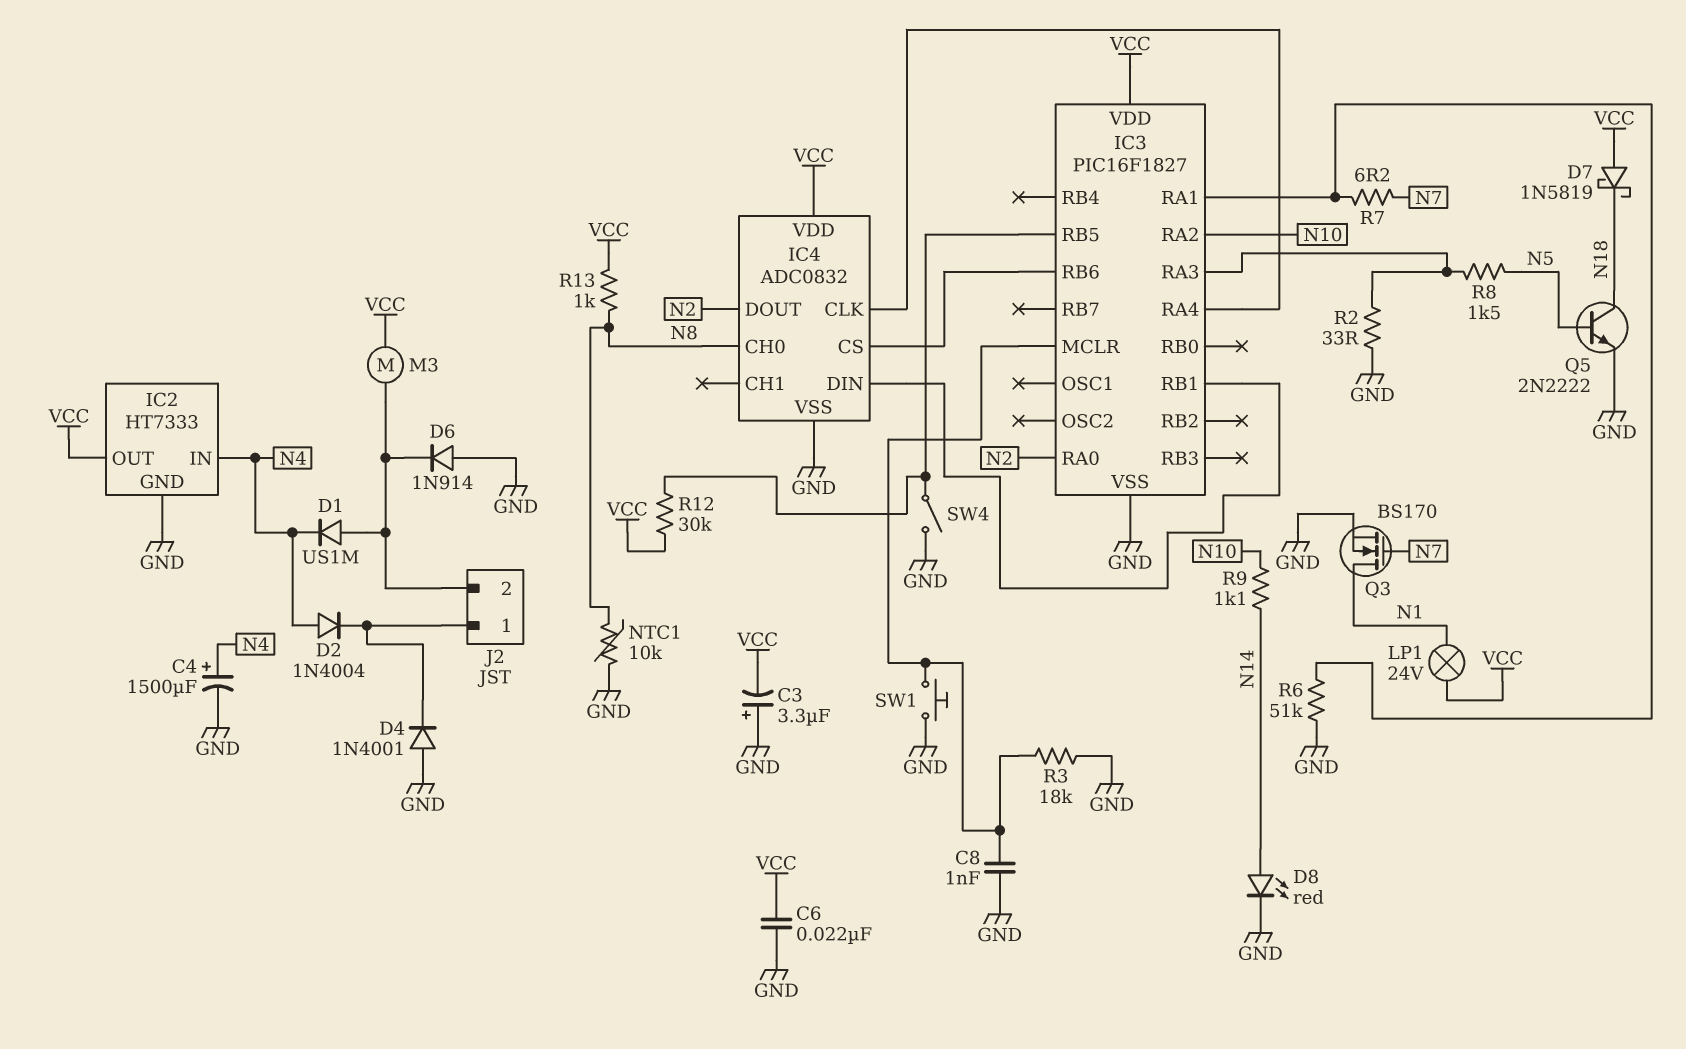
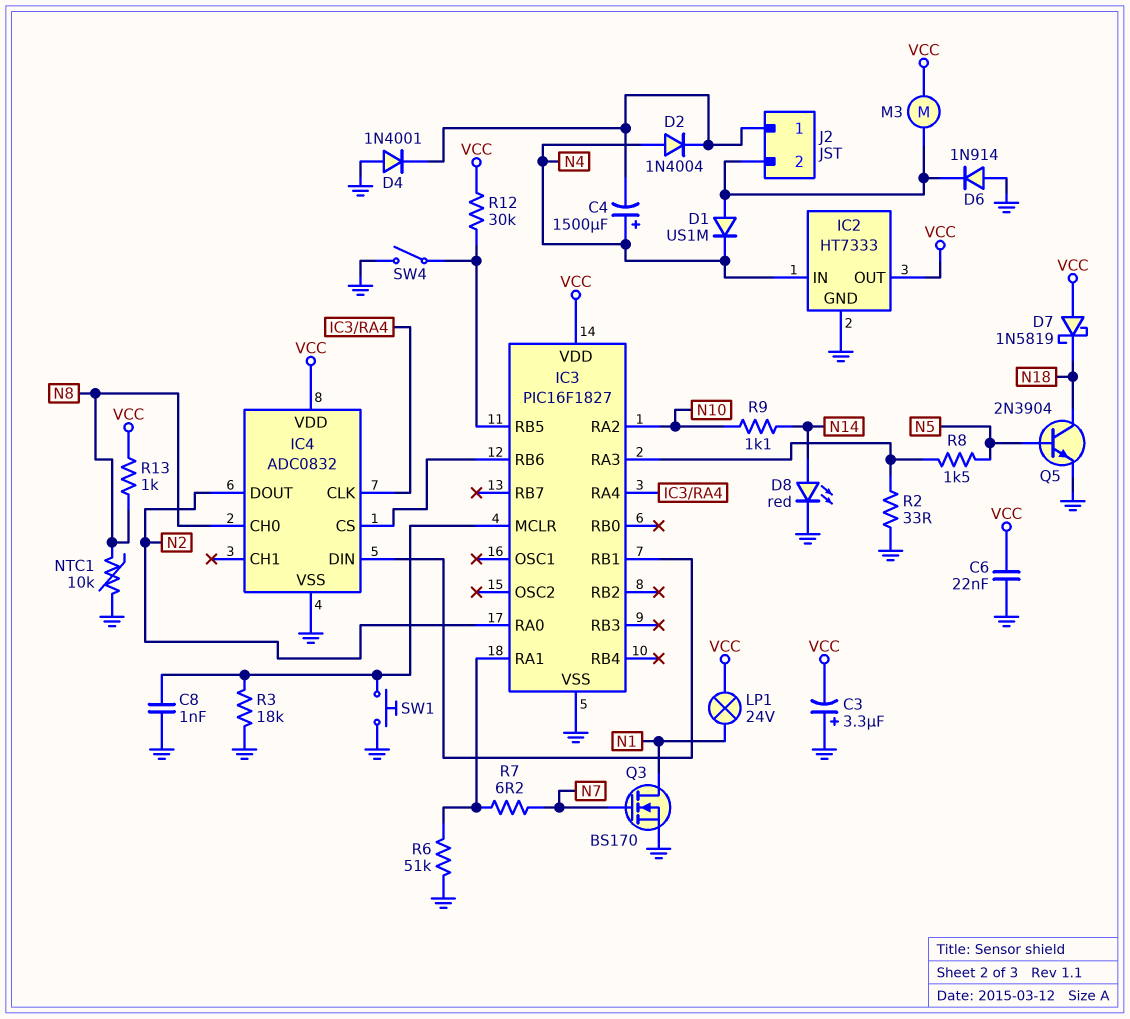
C4: 1500uF (plus N4, minus GND) -> 1500uF (plus N4, minus J2/1)
Q5: NPN 2N2222 (B N5, C N18, E GND) -> NPN 2N3904 (B N5, C N18, E GND)

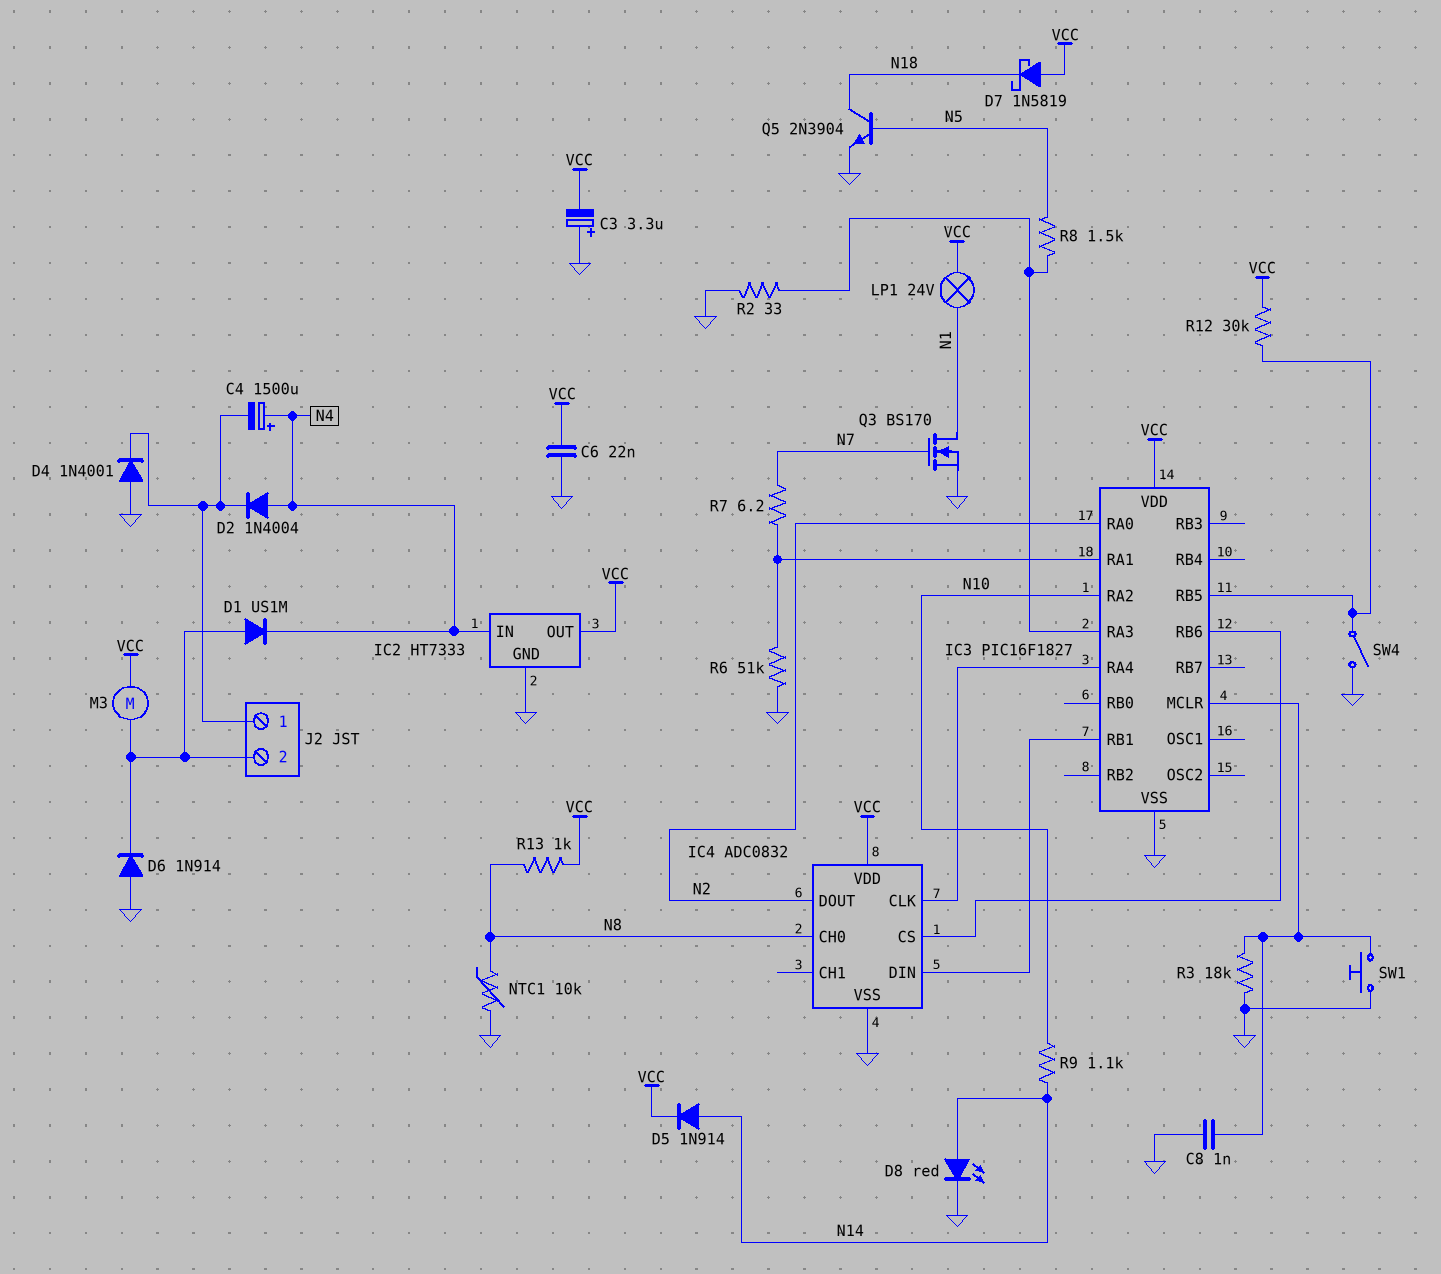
D5: none -> diode 1N914 (A N14, K VCC)

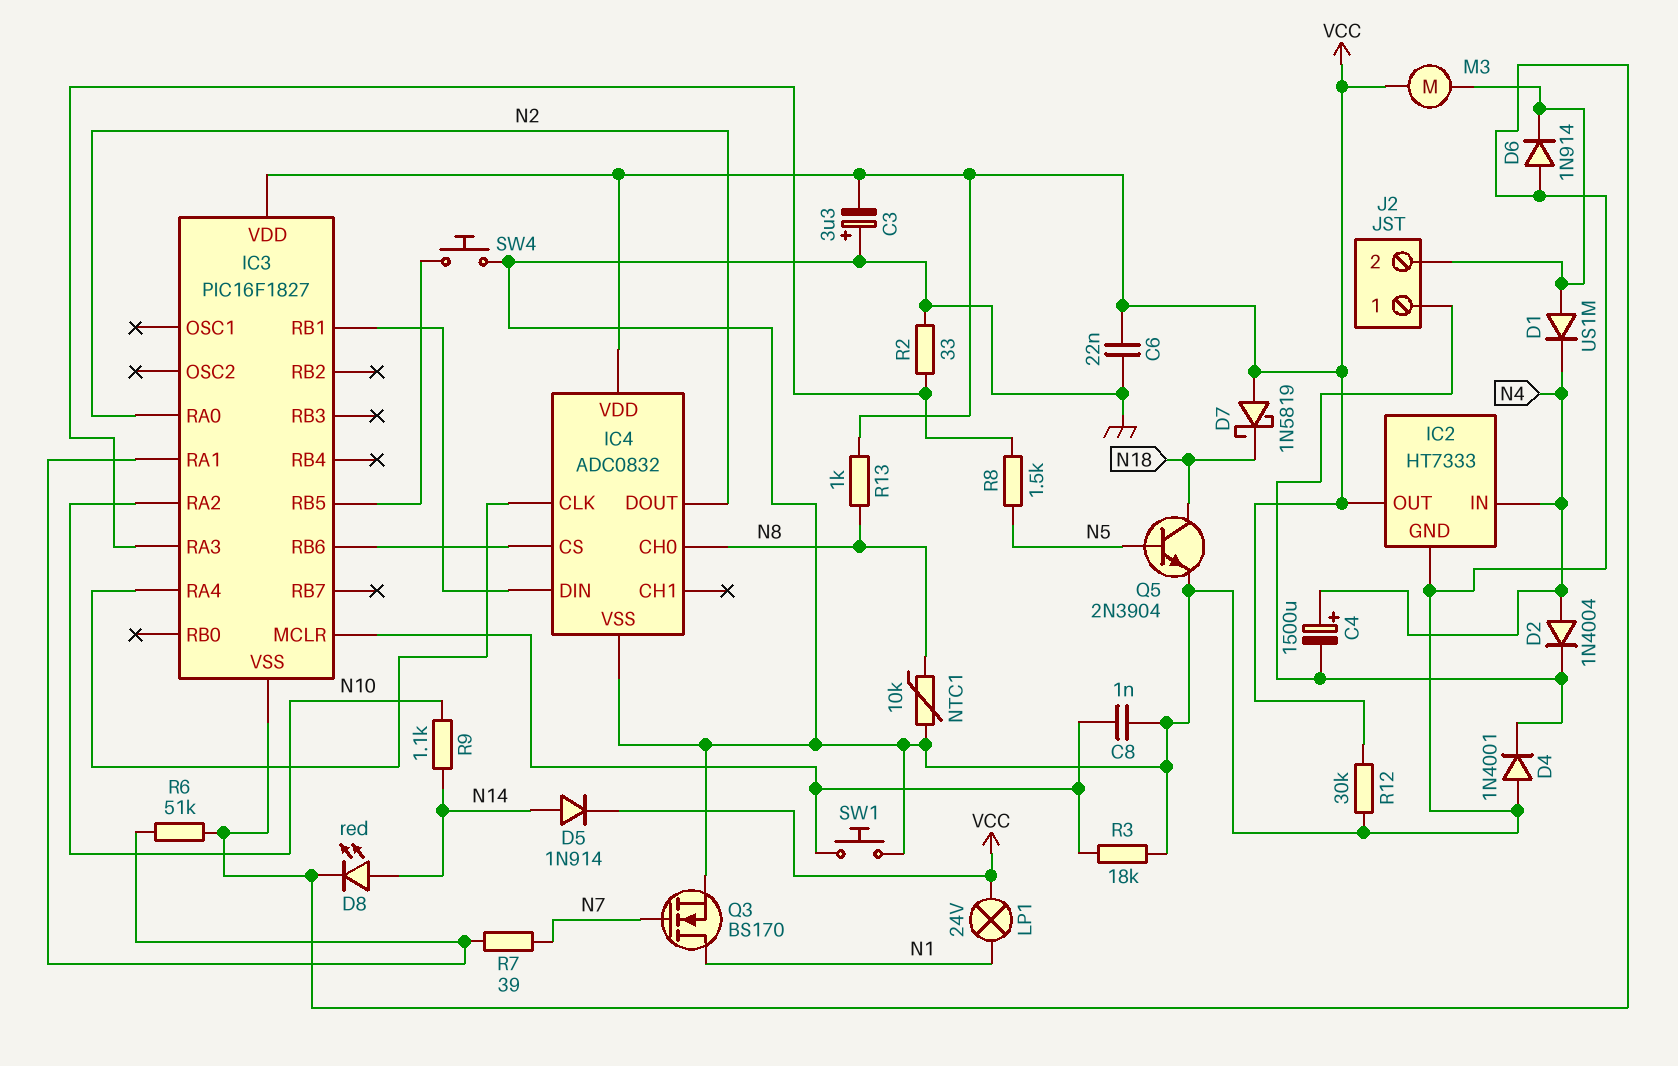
R7: 6.2 (IC3/RA1, N7) -> 39 (IC3/RA1, N7)
R12: 30k (IC3/RB5, VCC) -> 30k (GND, VCC)
SW4: switch (GND, IC3/RB5) -> button (GND, IC3/RB5)

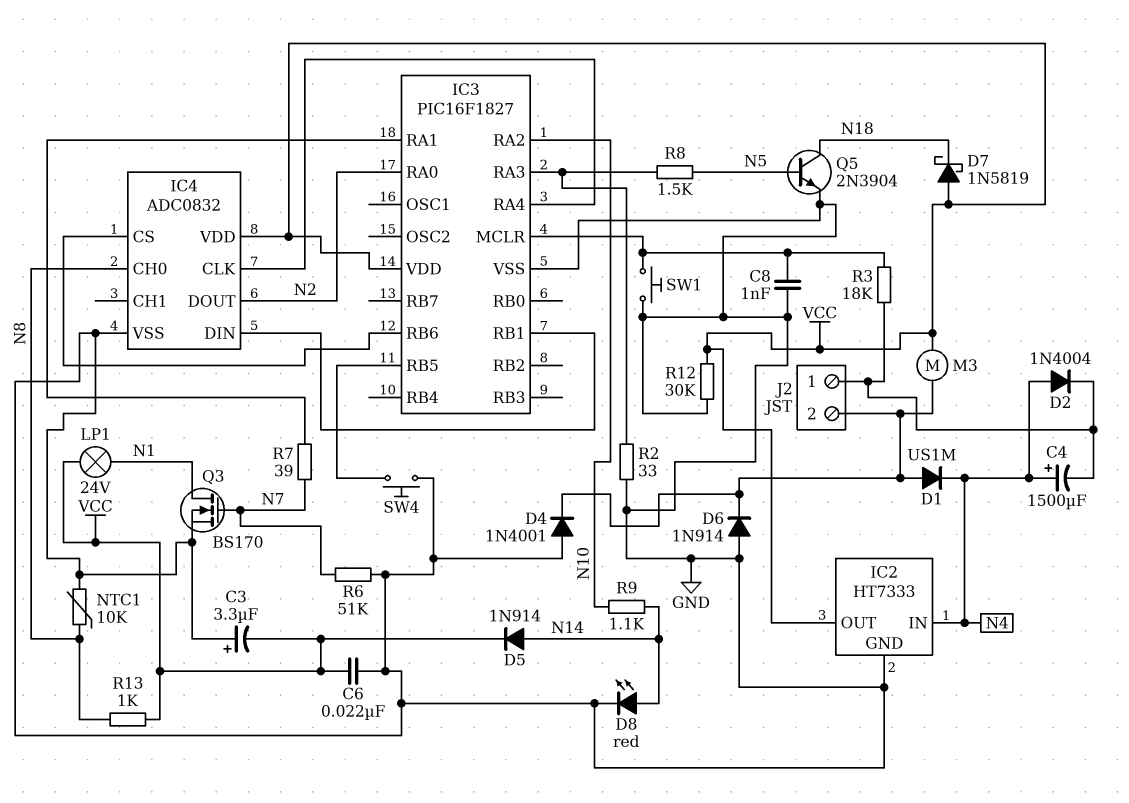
D4: diode 1N4001 (A GND, K J2/1) -> diode 1N4001 (A GND, K J2/2)
R3: 18k (GND, IC3/MCLR) -> 18k (IC3/MCLR, J2/1)
R6: 51k (GND, IC3/RA1) -> 51k (GND, N7)

